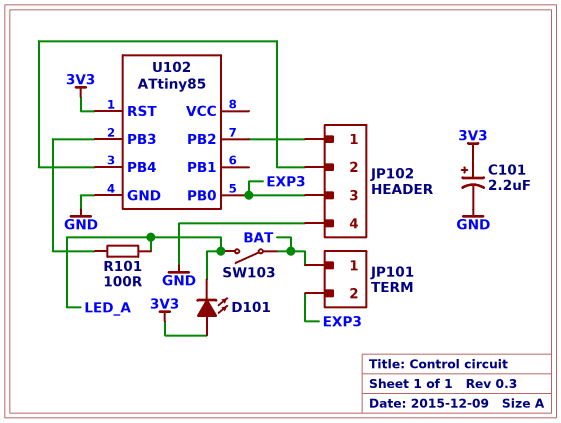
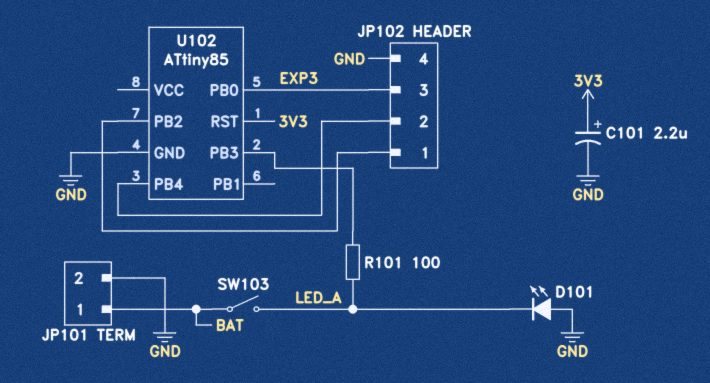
D101: LED (A 3V3, K LED_A) -> LED (A GND, K LED_A)
JP101 pin 2: EXP3 -> GND

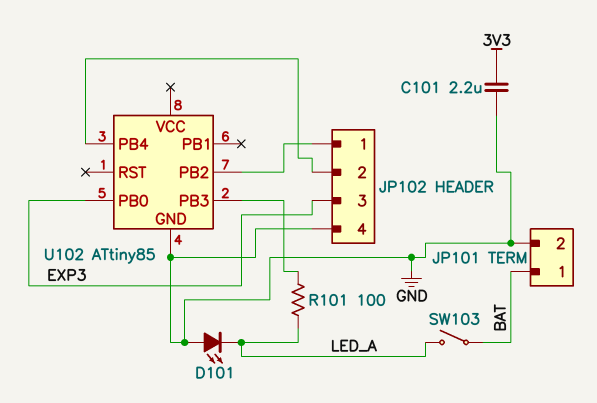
C101: 2.2uF (plus 3V3, minus GND) -> 2.2uF (3V3, GND)
U102 pin RST: 3V3 -> none

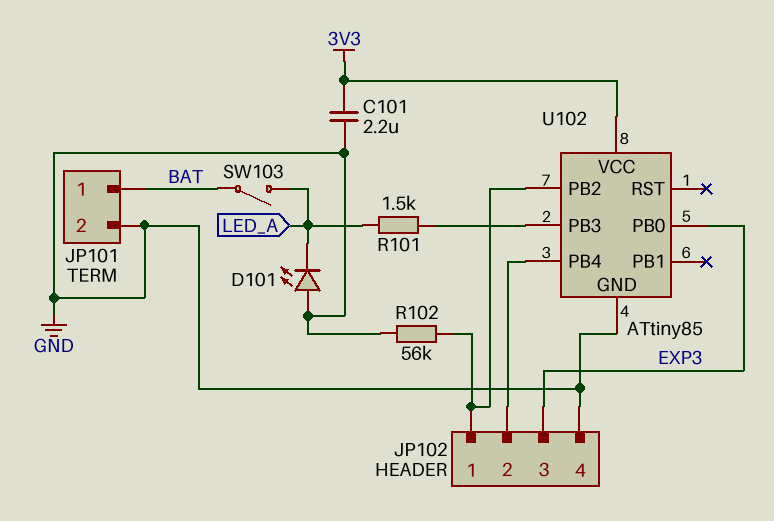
R101: 100 (LED_A, U102/PB3) -> 1.5k (LED_A, U102/PB3)
R102: none -> 56k (GND, JP102/1)
U102 pin VCC: none -> 3V3

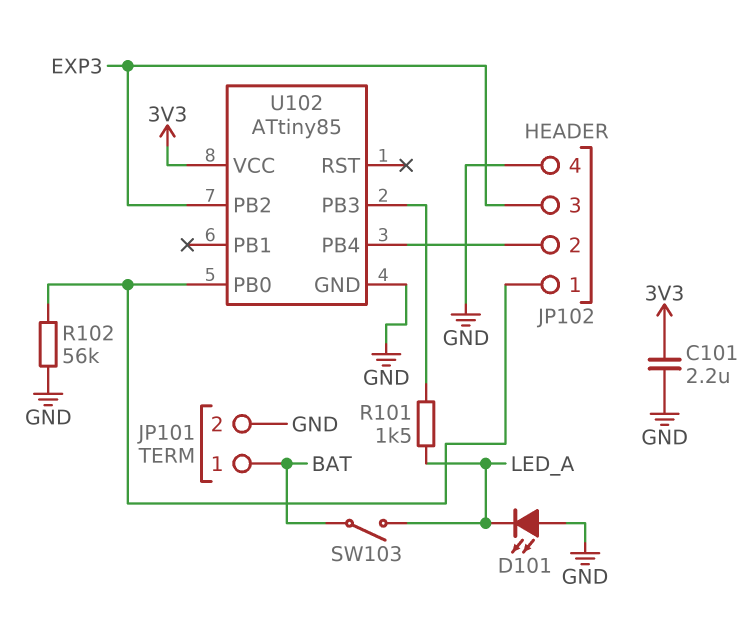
U102 pin PB0: EXP3 -> JP102/1
U102 pin PB2: JP102/1 -> EXP3

